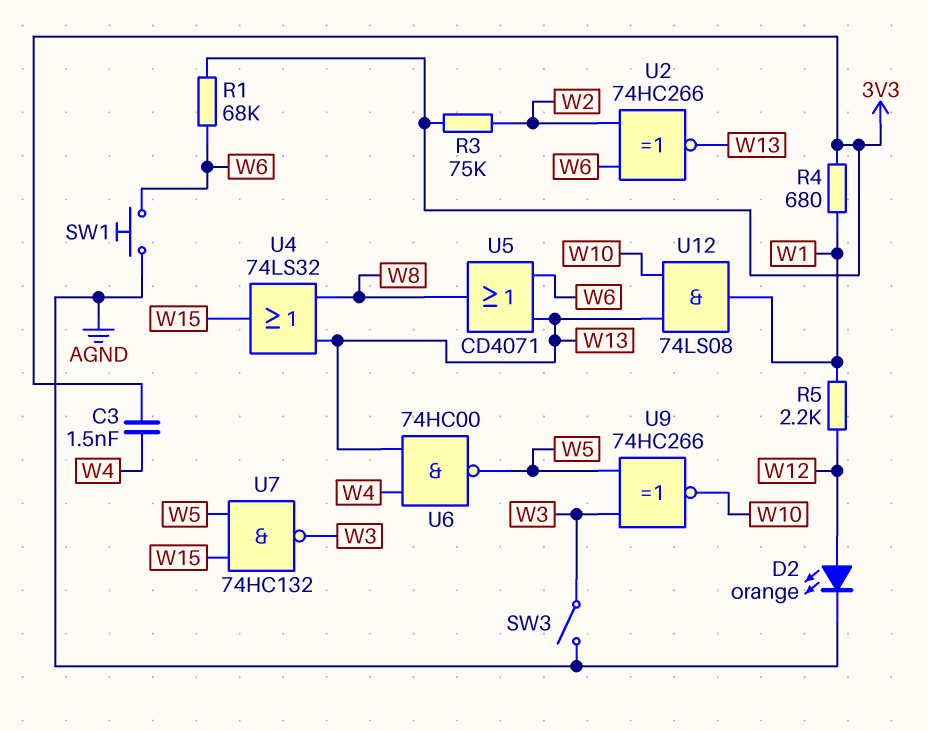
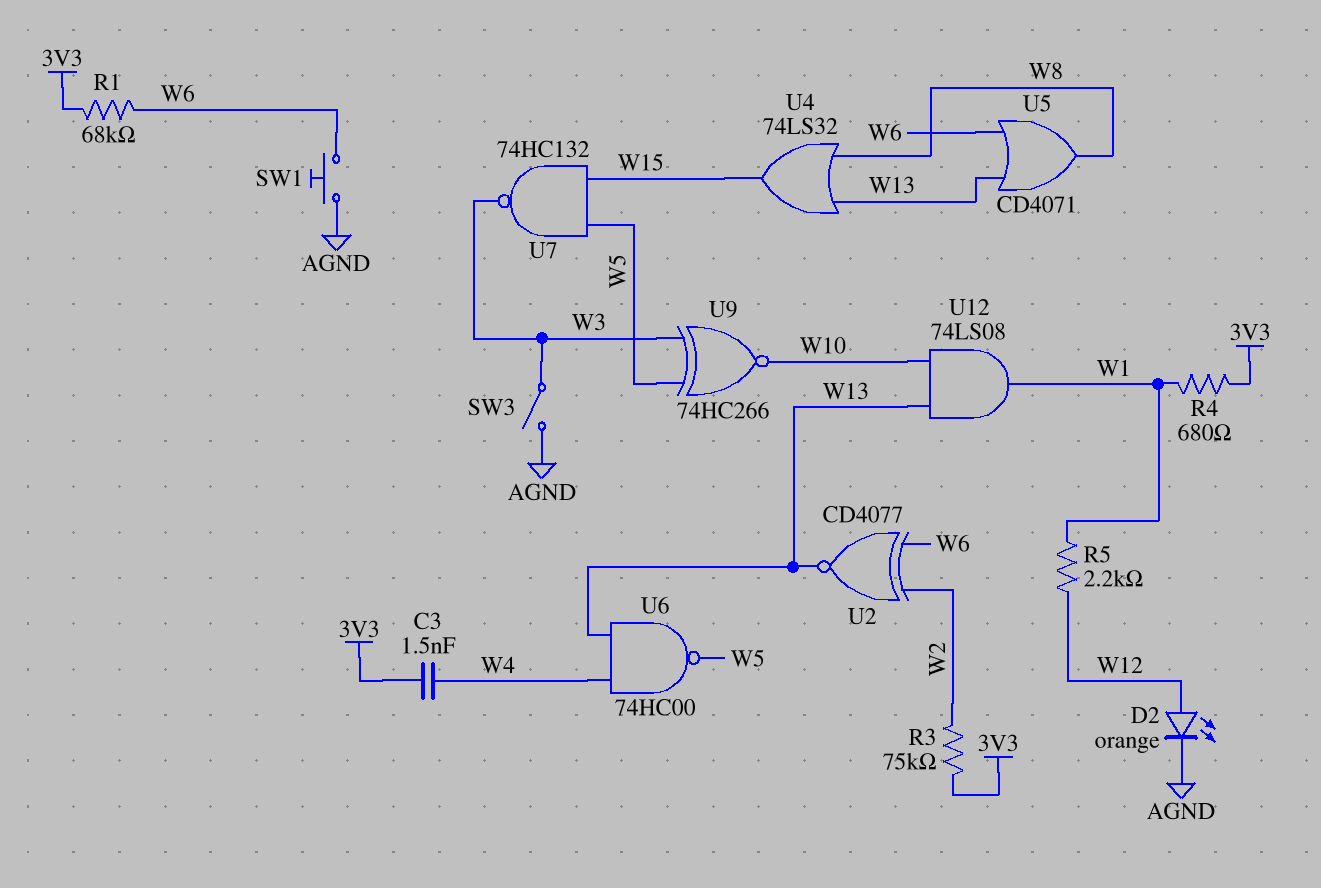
U2: XNOR 74HC266 (in W2, in W6, out W13) -> XNOR CD4077 (in W2, in W6, out W13)

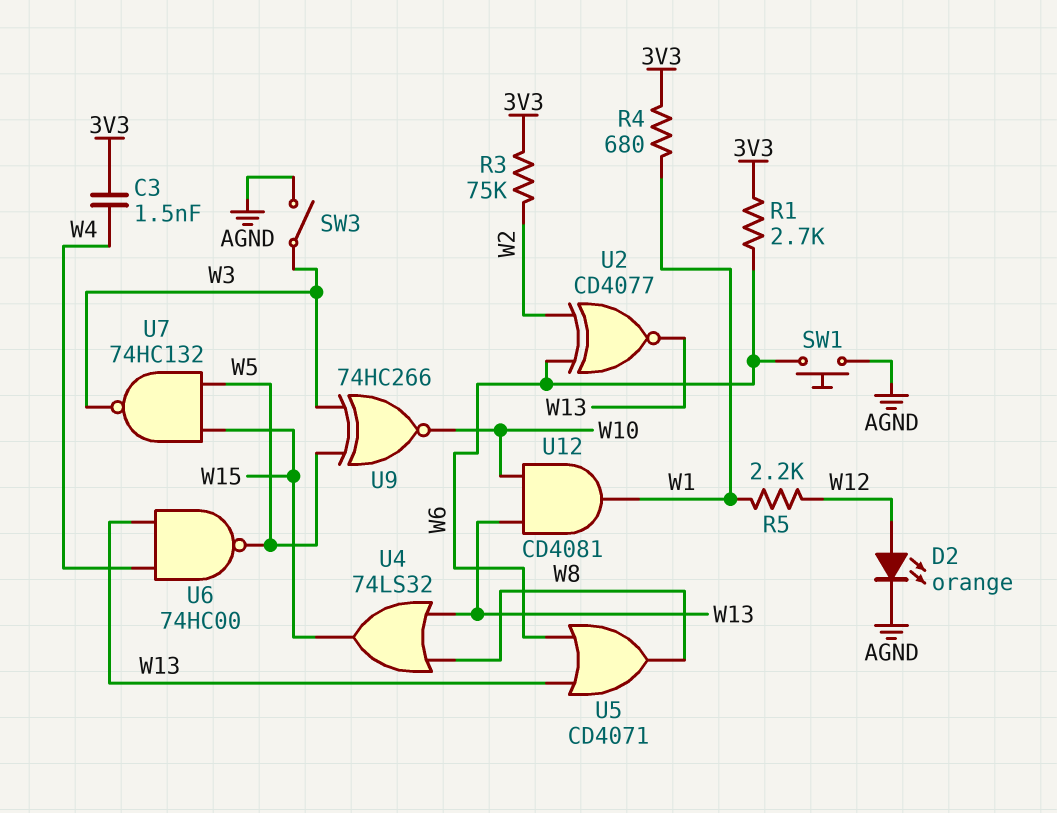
R1: 68k (3V3, W6) -> 2.7k (3V3, W6)
U12: AND 74LS08 (in W10, in W13, out W1) -> AND CD4081 (in W10, in W13, out W1)

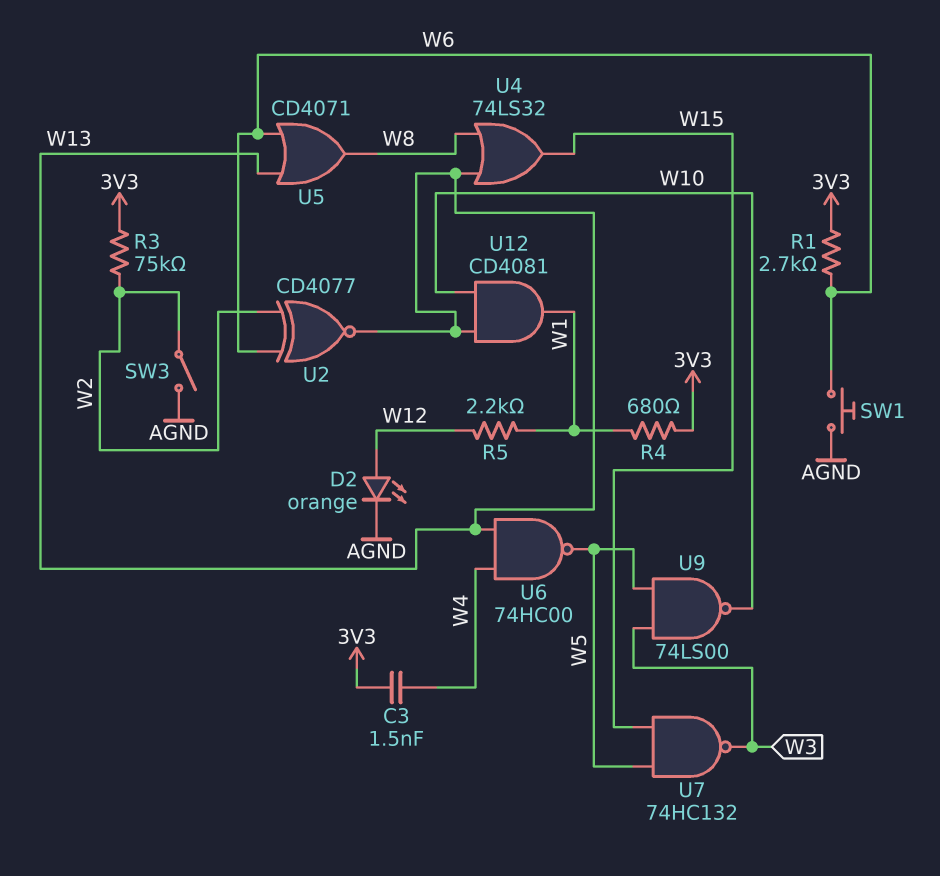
SW3: switch (AGND, W3) -> switch (AGND, W2)
U9: XNOR 74HC266 (in W3, in W5, out W10) -> NAND 74LS00 (in W3, in W5, out W10)

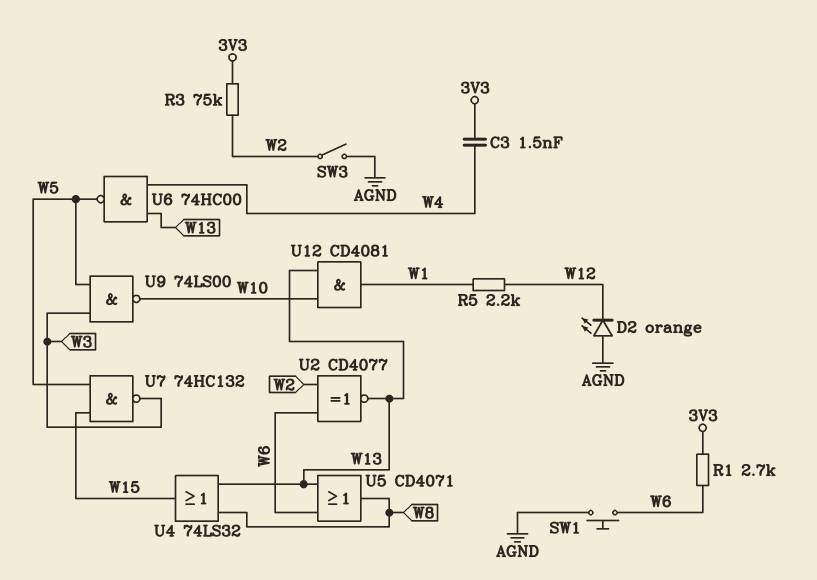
D2: LED orange (A W12, K AGND) -> LED orange (A AGND, K W12)
R4: 680 (3V3, W1) -> none

